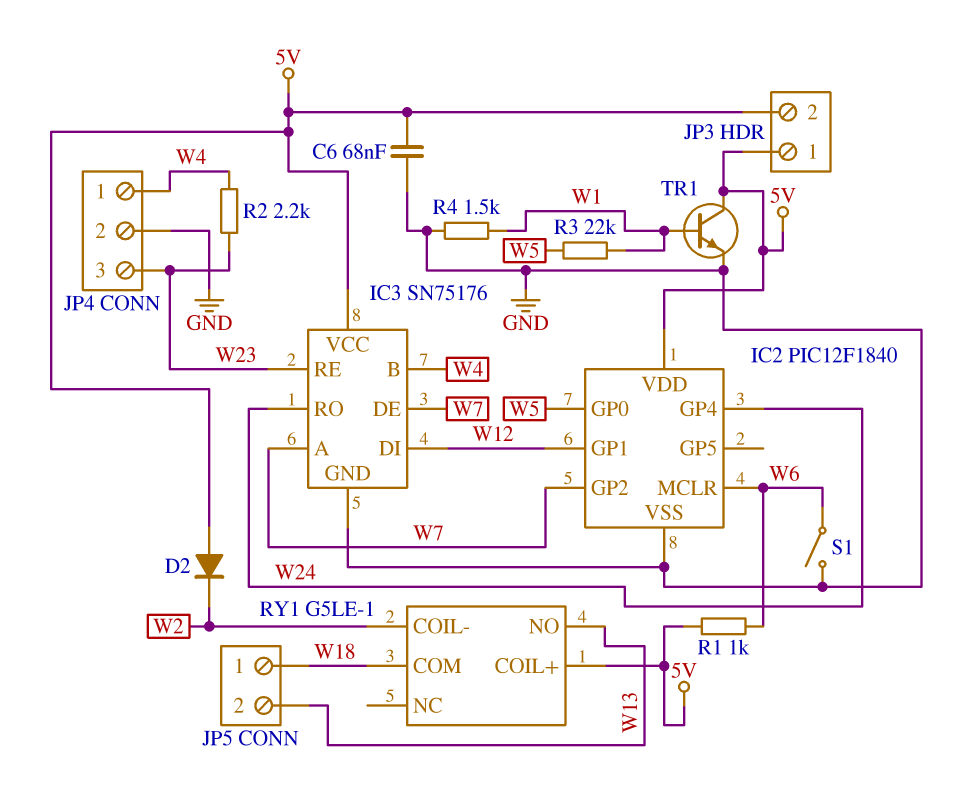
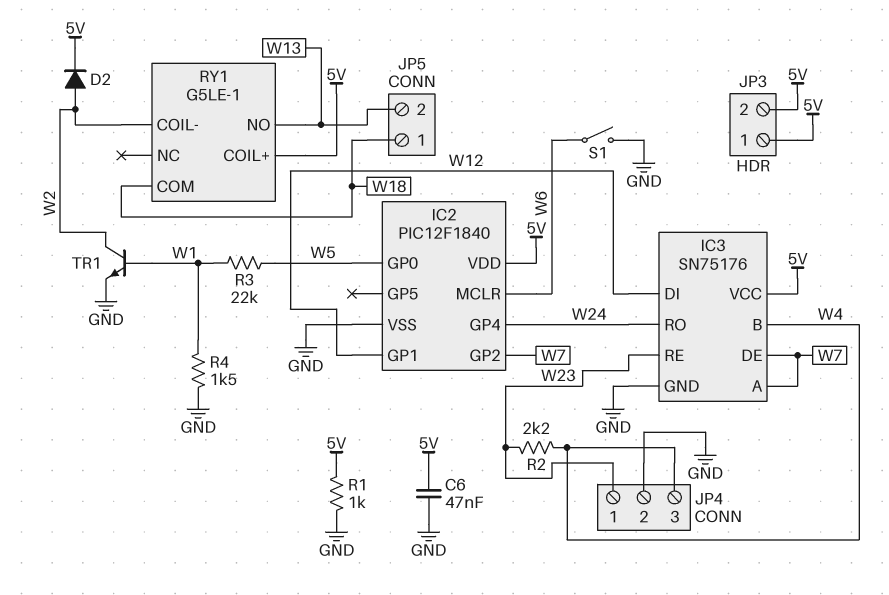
C6: 68nF (5V, GND) -> 47nF (5V, GND)
D2: diode (A 5V, K W2) -> diode (A W2, K 5V)
JP4 pin 1: W4 -> W23
JP4 pin 3: W23 -> W4
R1: 1k (5V, W6) -> 1k (5V, GND)
TR1: NPN (B W1, C 5V, E GND) -> NPN (B W1, C W2, E GND)

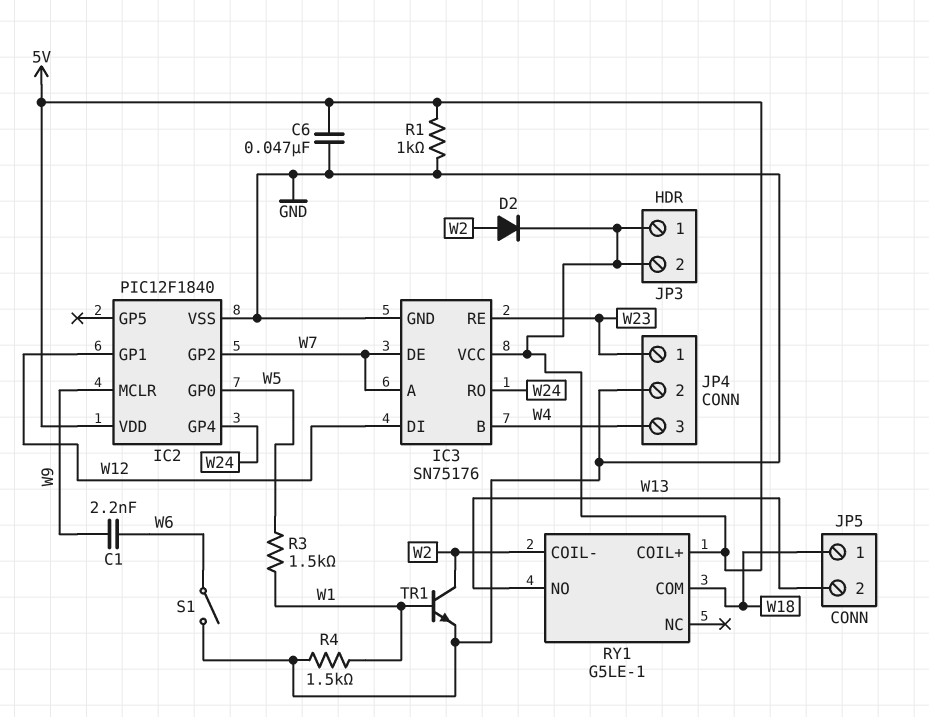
C1: none -> 2.2nF (W6, W9)
IC2 pin MCLR: W6 -> W9
R2: 2.2k (W4, W23) -> none
R3: 22k (W1, W5) -> 1.5k (W1, W5)

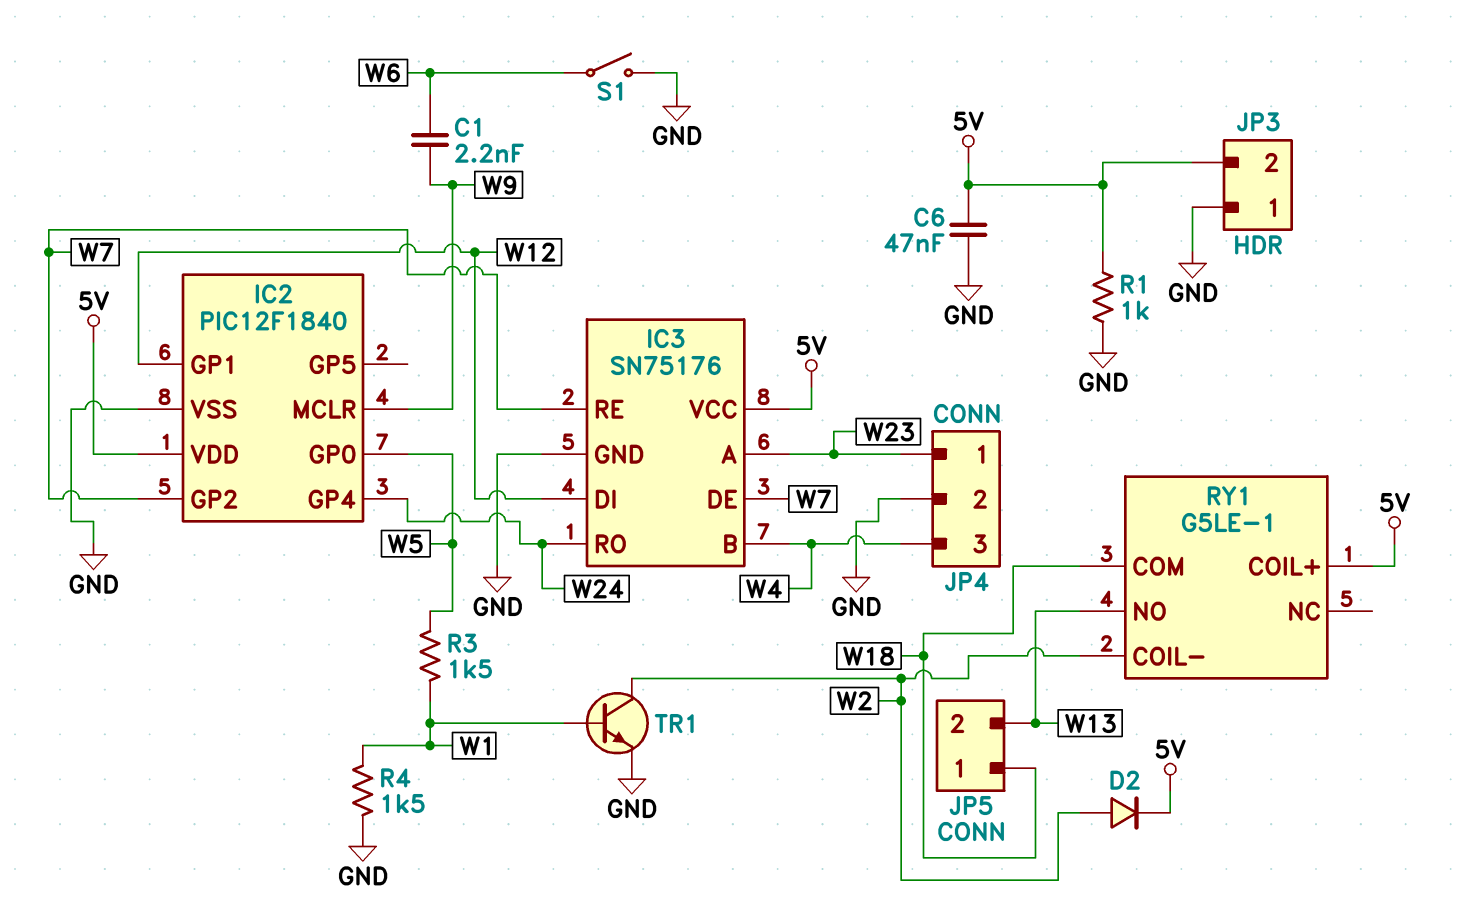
IC3 pin A: W7 -> W23
IC3 pin RE: W23 -> W7
JP3 pin 1: 5V -> GND

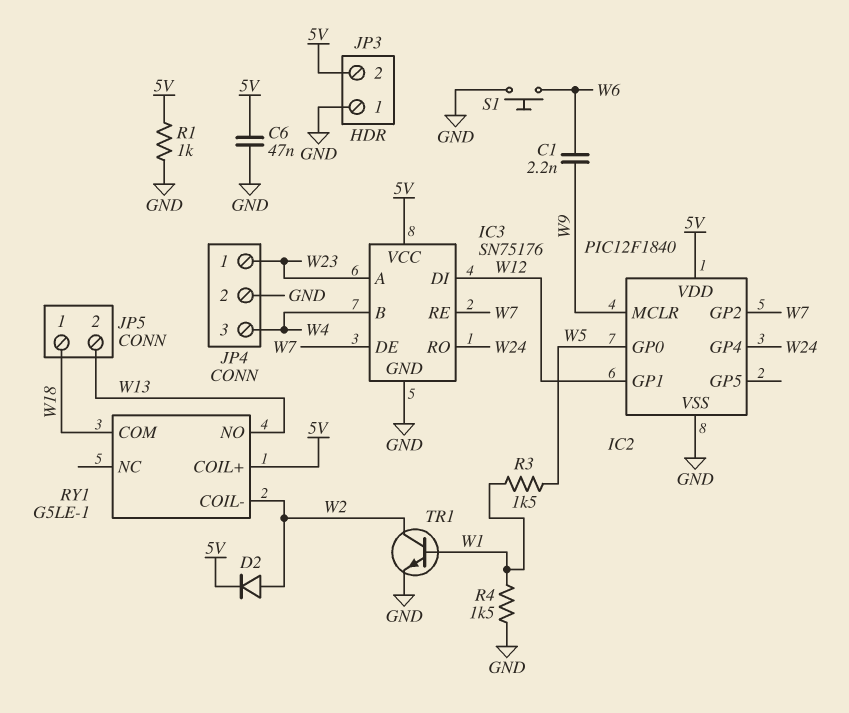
S1: switch (GND, W6) -> button (GND, W6)

